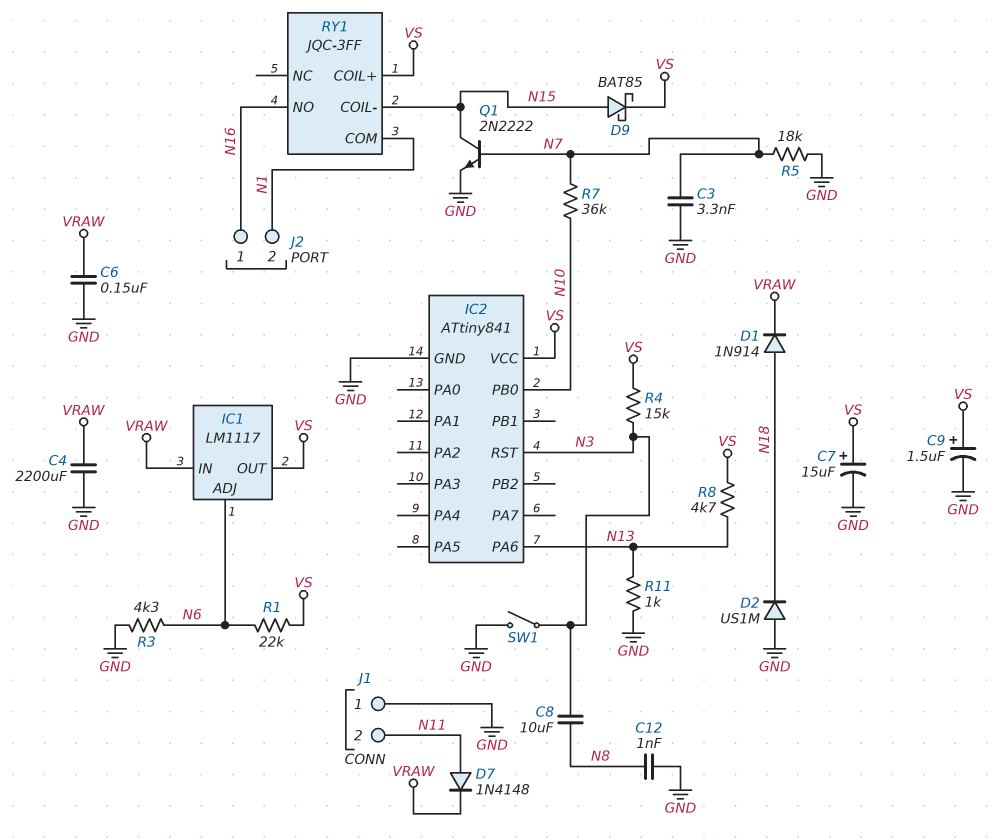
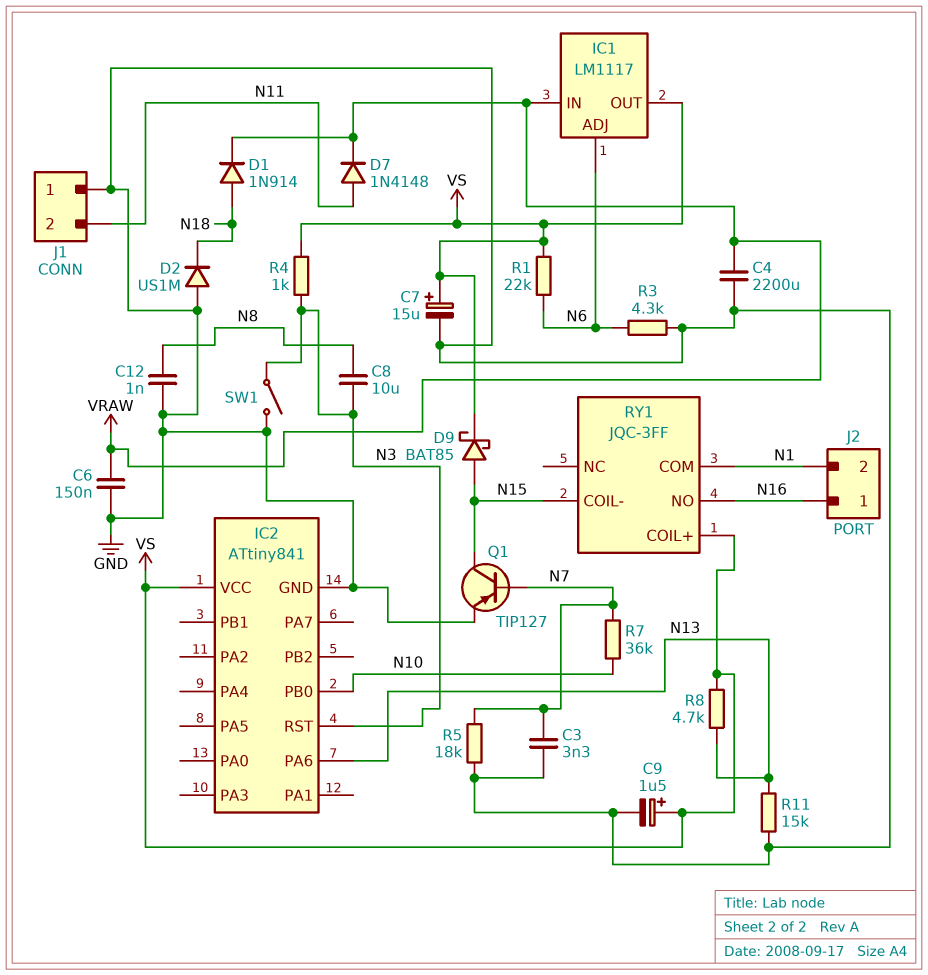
Q1: NPN 2N2222 (B N7, C N15, E GND) -> PNP TIP127 (B N7, C N15, E GND)
R4: 15k (N3, VS) -> 1k (N3, VS)
R11: 1k (GND, N13) -> 15k (GND, N13)

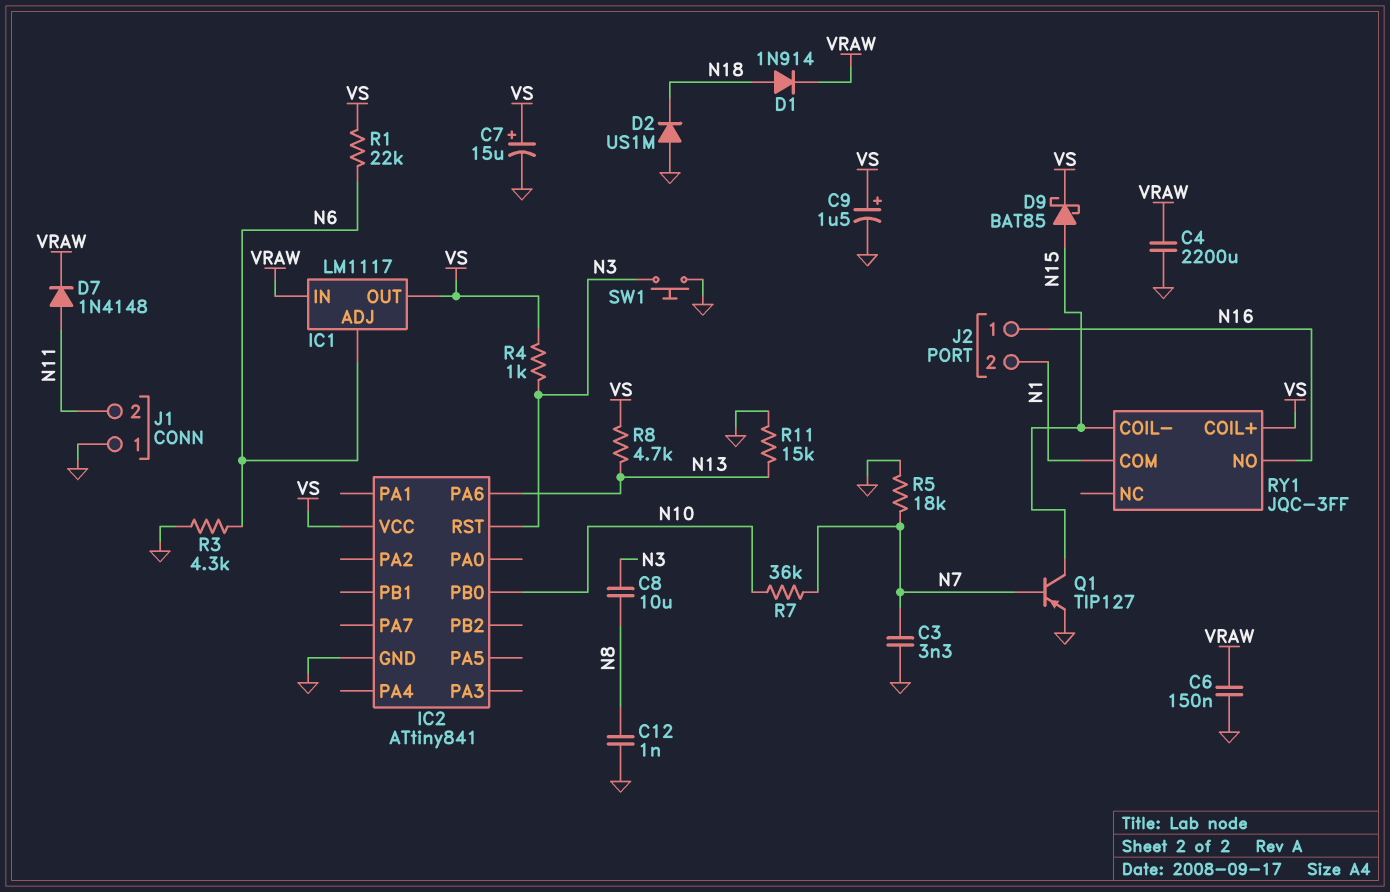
SW1: switch (GND, N3) -> button (GND, N3)

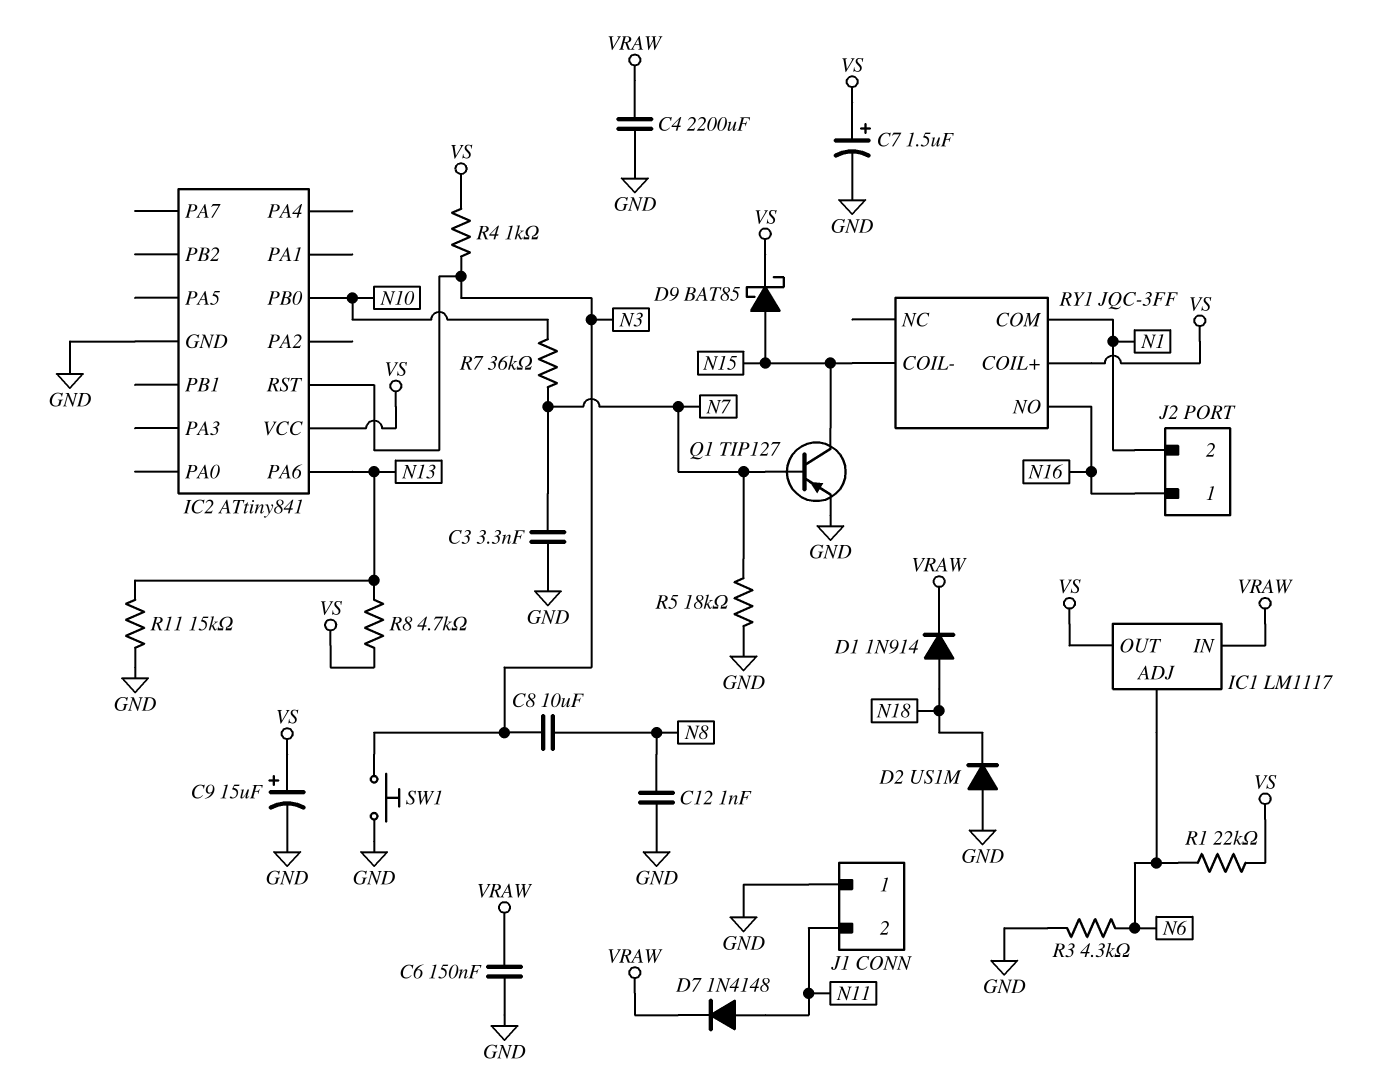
C7: 15uF (plus VS, minus GND) -> 1.5uF (plus VS, minus GND)
C9: 1.5uF (plus VS, minus GND) -> 15uF (plus VS, minus GND)

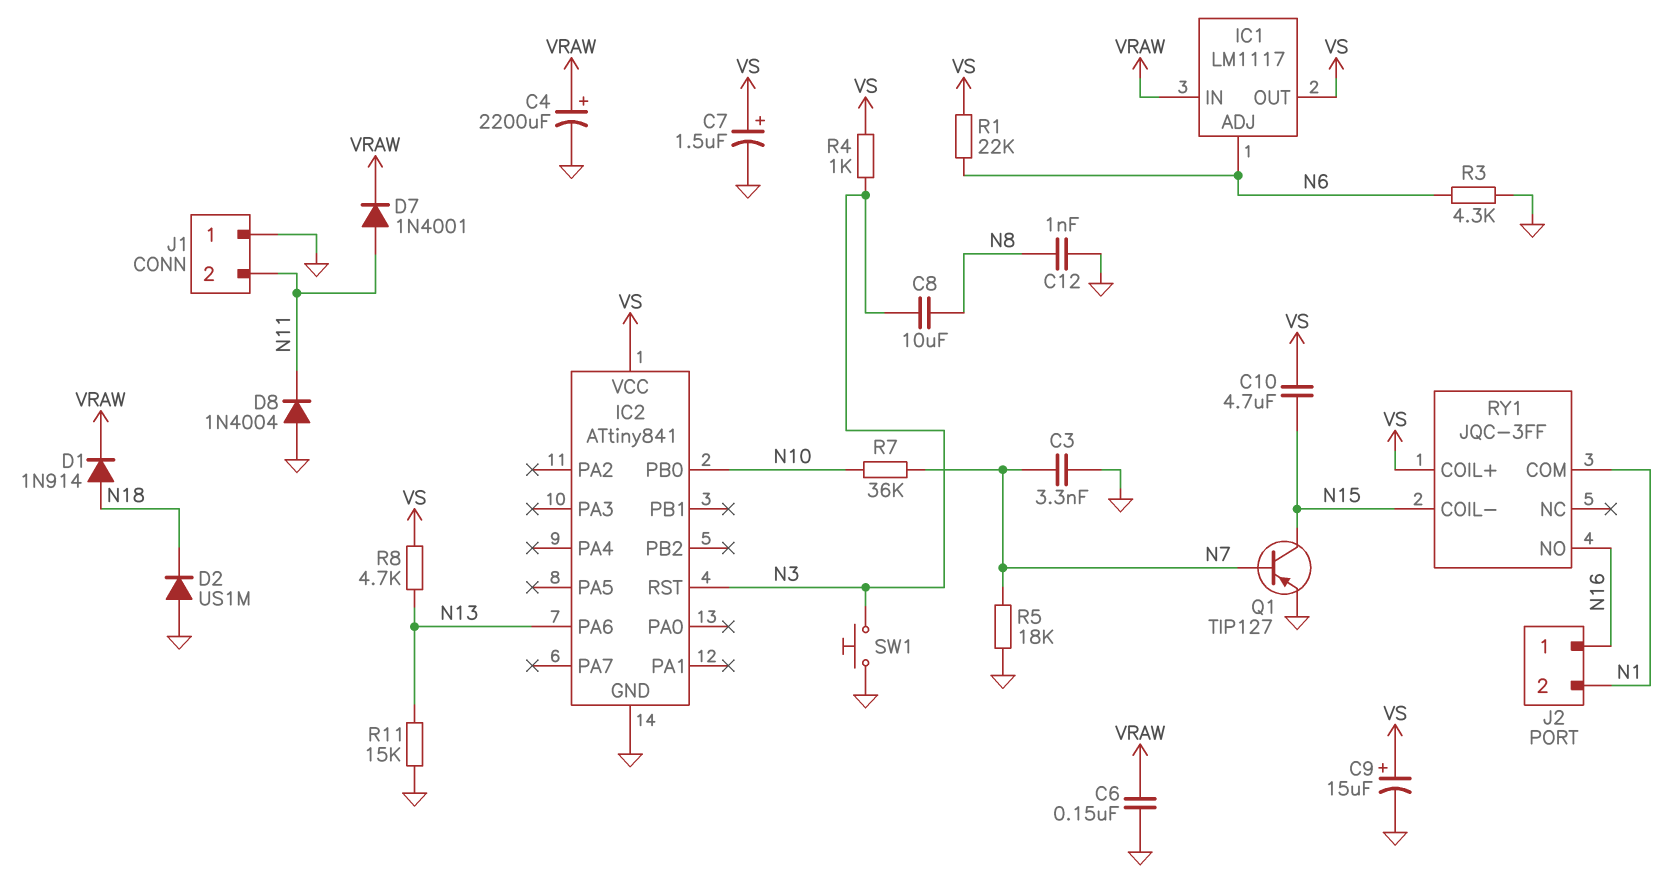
C4: 2200uF (GND, VRAW) -> 2200uF (plus VRAW, minus GND)
C10: none -> 4.7uF (N15, VS)
D7: diode 1N4148 (A N11, K VRAW) -> diode 1N4001 (A N11, K VRAW)
D8: none -> diode 1N4004 (A GND, K N11)
D9: schottky BAT85 (A N15, K VS) -> none

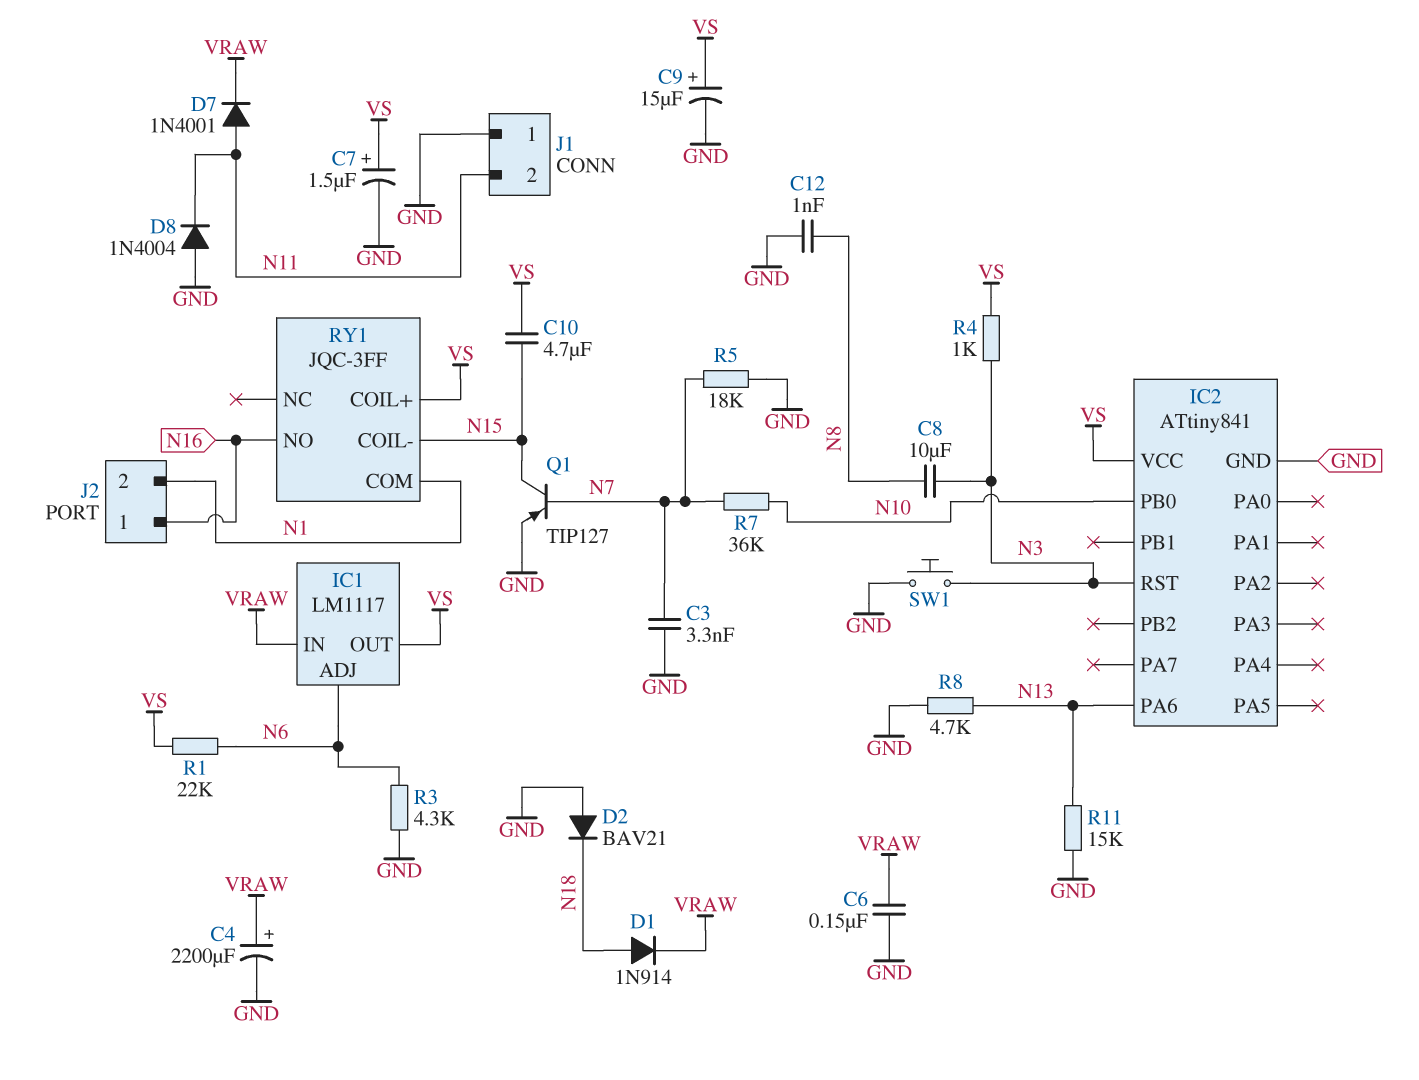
D2: diode US1M (A GND, K N18) -> diode BAV21 (A GND, K N18)
R8: 4.7k (N13, VS) -> 4.7k (GND, N13)

